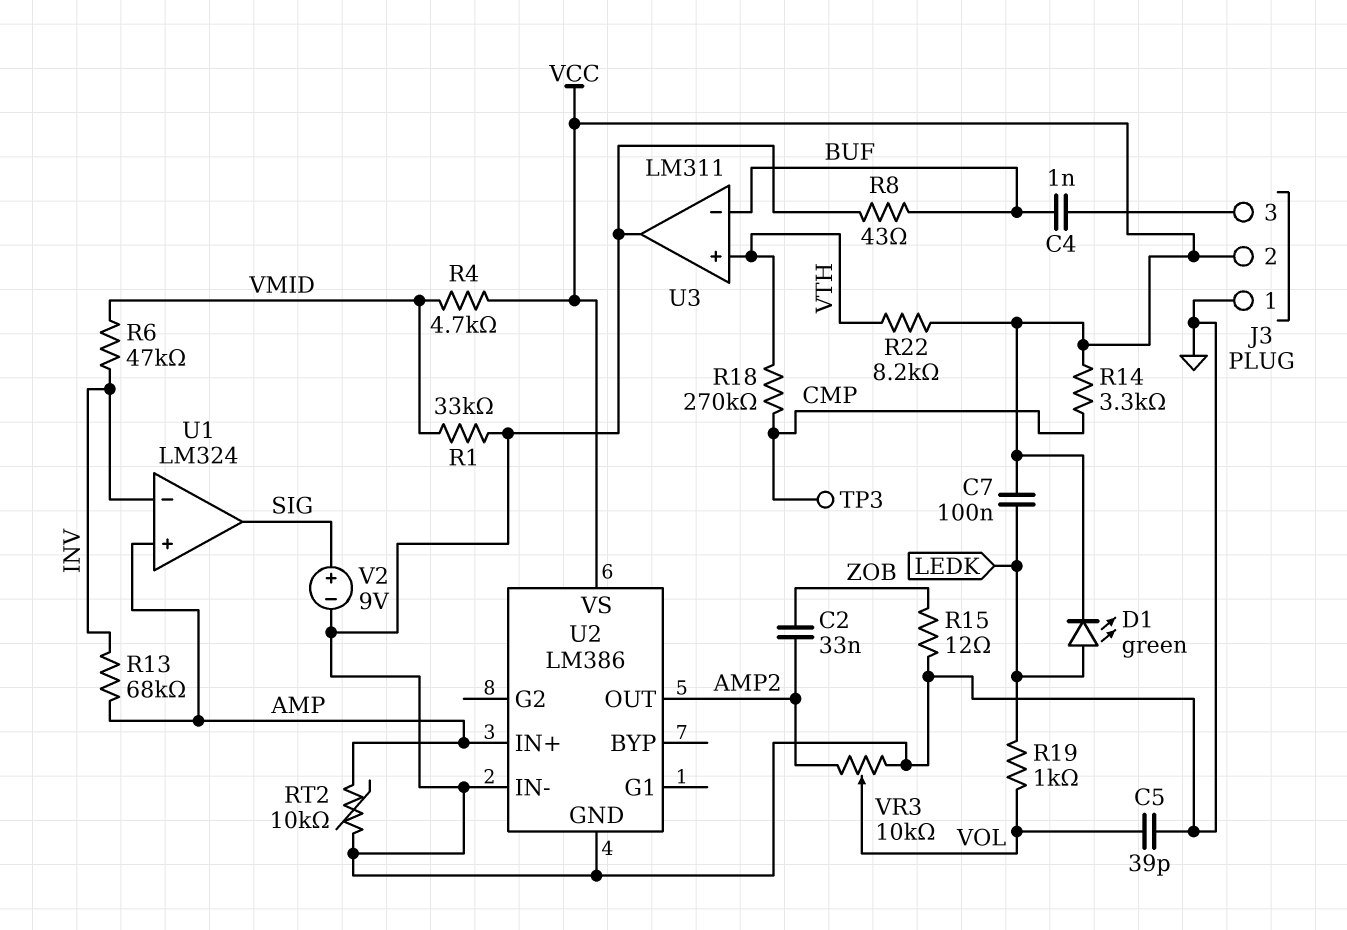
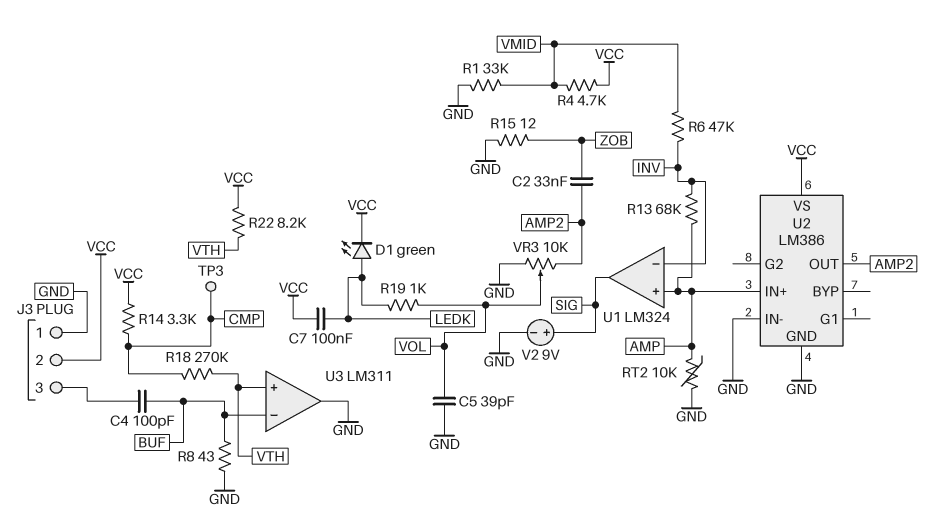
C4: 1nF (BUF, J3/3) -> 100pF (BUF, J3/3)

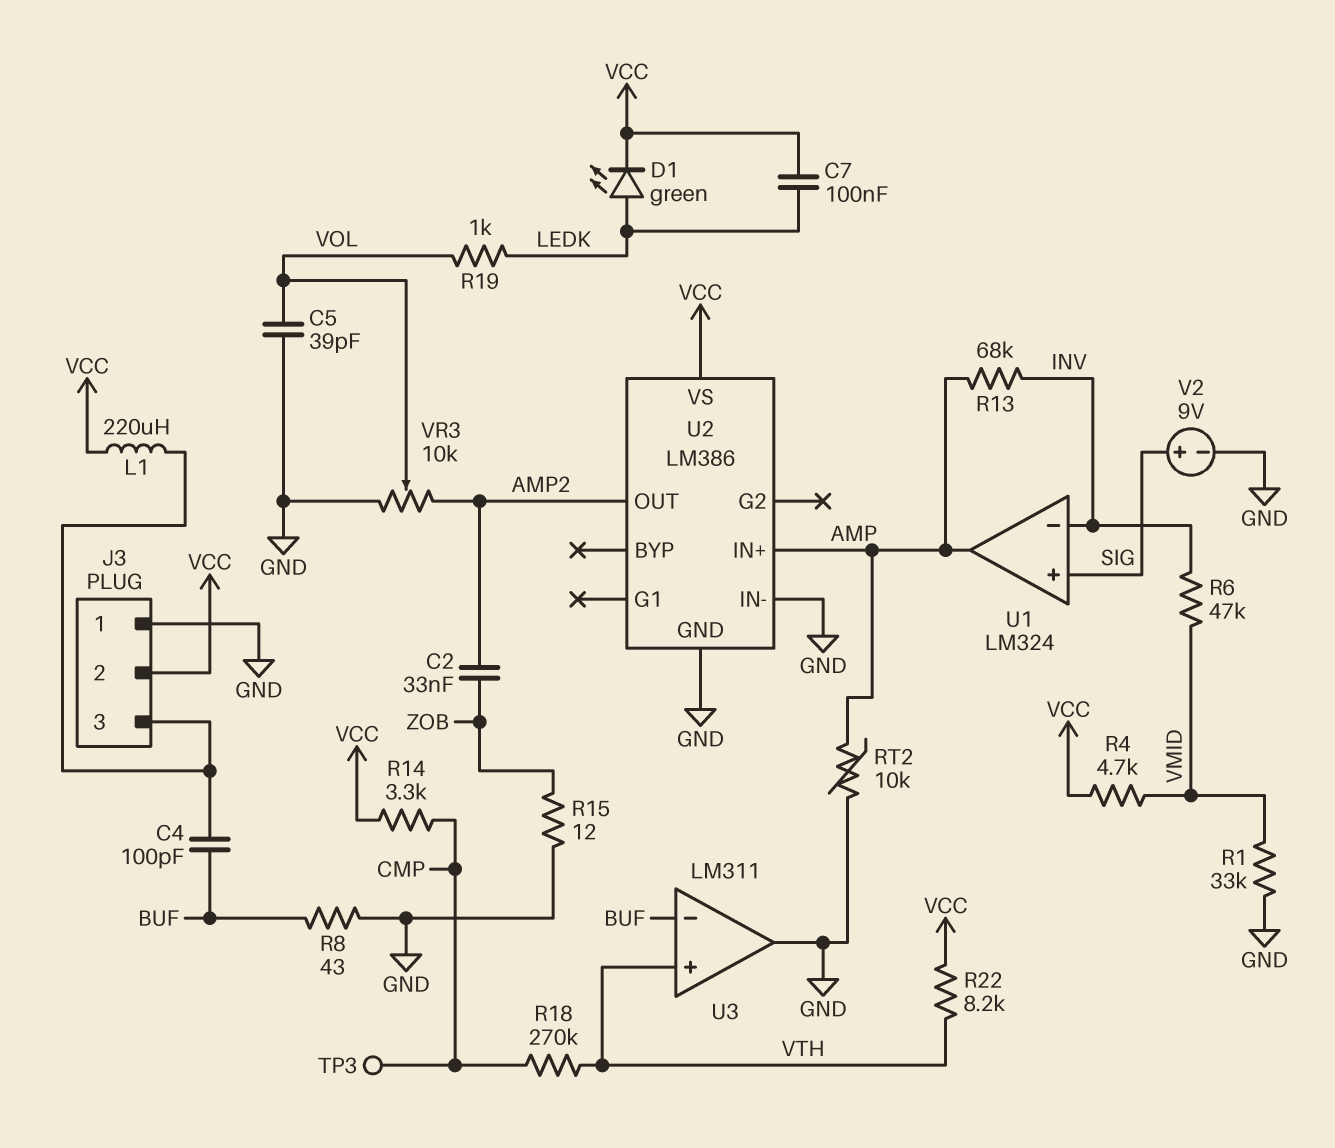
L1: none -> 220uH (J3/3, VCC)
U1 pin in+: AMP -> SIG
U1 pin out: SIG -> AMP

